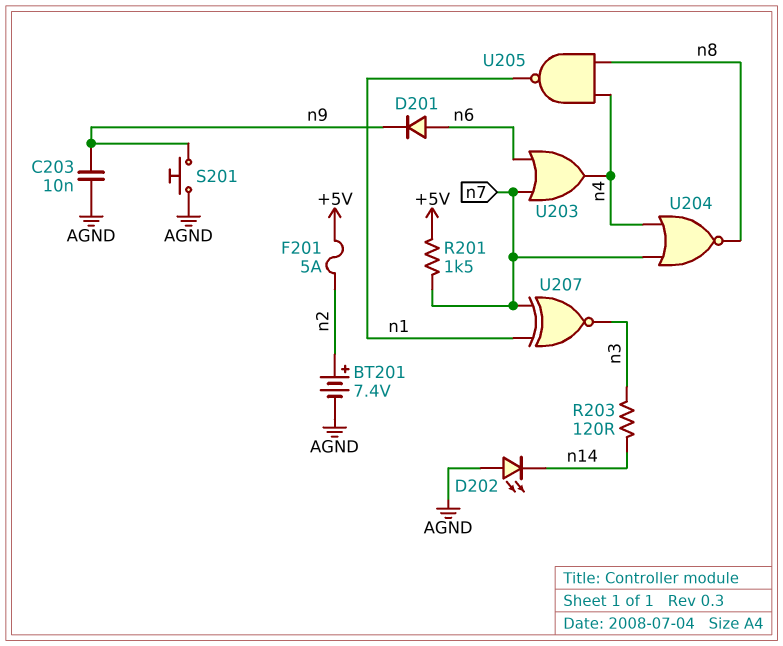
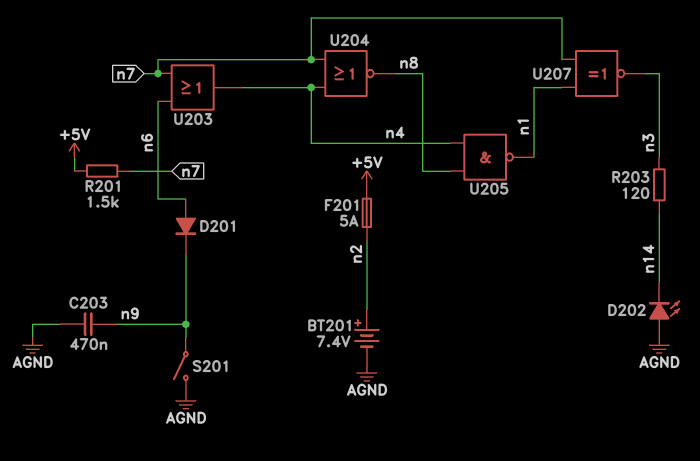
C203: 10nF (AGND, n9) -> 470nF (AGND, n9)
S201: button (AGND, n9) -> switch (AGND, n9)

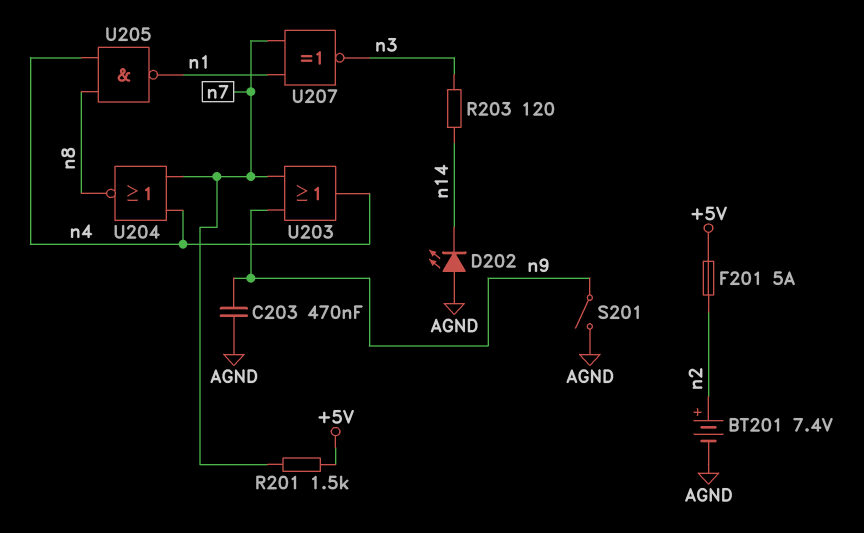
D201: diode (A n6, K n9) -> none
U203: OR (in n6, in n7, out n4) -> OR (in n7, in n9, out n4)

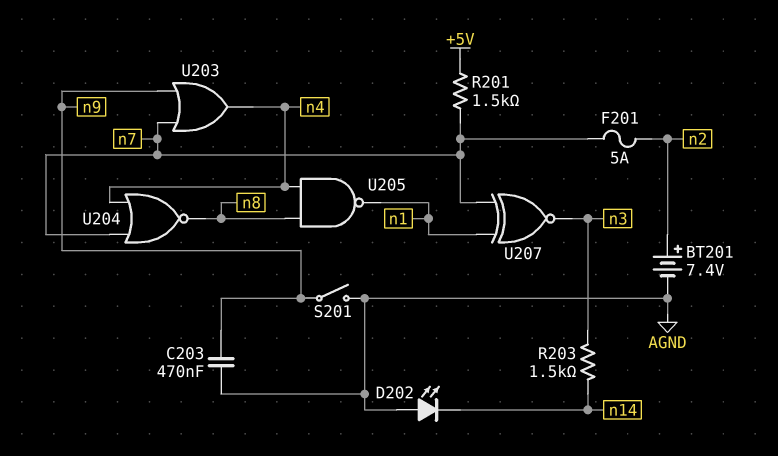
F201: 5A (+5V, n2) -> 5A (n2, n7)
R203: 120 (n3, n14) -> 1.5k (n3, n14)

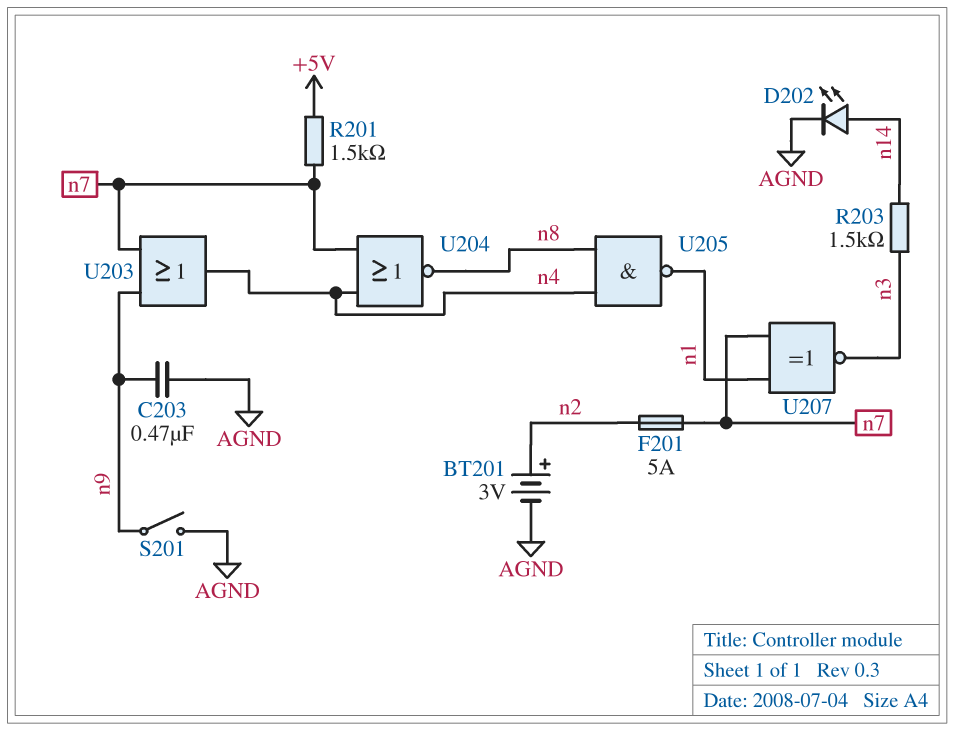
BT201: 7.4V (plus n2, minus AGND) -> 3V (plus n2, minus AGND)
D202: LED (A AGND, K n14) -> LED (A n14, K AGND)

